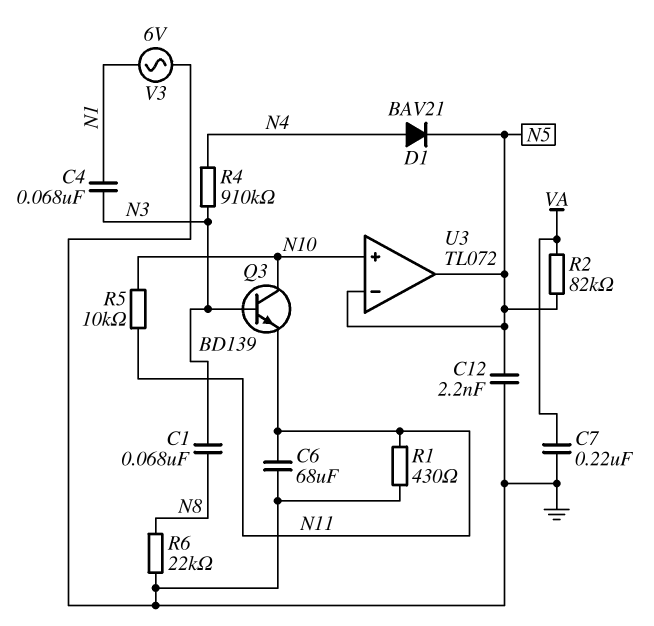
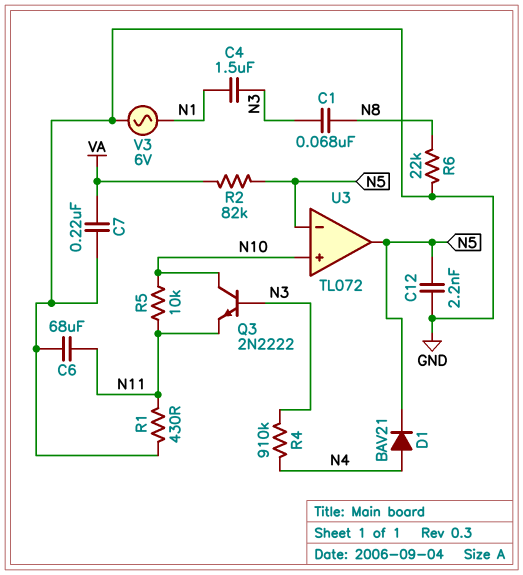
C4: 68nF (N1, N3) -> 1.5uF (N1, N3)
Q3: NPN BD139 (B N3, C N10, E N11) -> NPN 2N2222 (B N3, C N10, E N11)

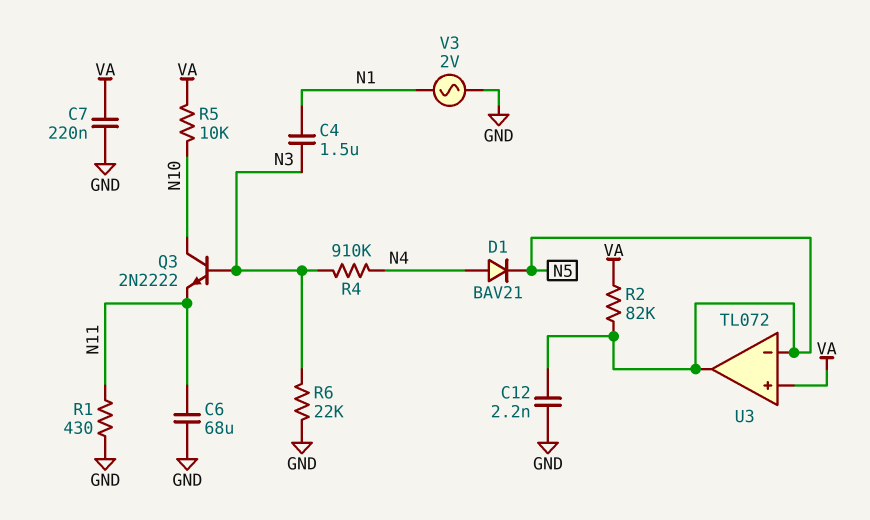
C1: 68nF (N3, N8) -> none
R5: 10k (N10, N11) -> 10k (N10, VA)
R6: 22k (GND, N8) -> 22k (GND, N3)
U3 pin in+: N10 -> VA
V3: AC 6V (GND, N1) -> AC 2V (GND, N1)

